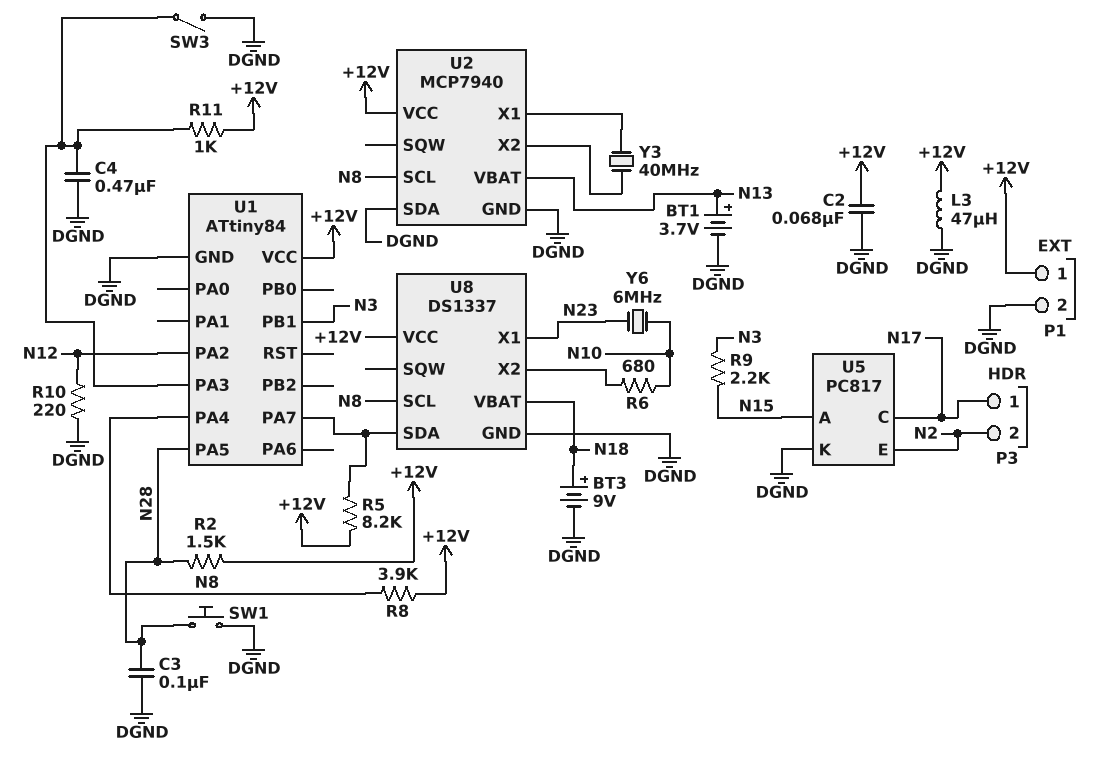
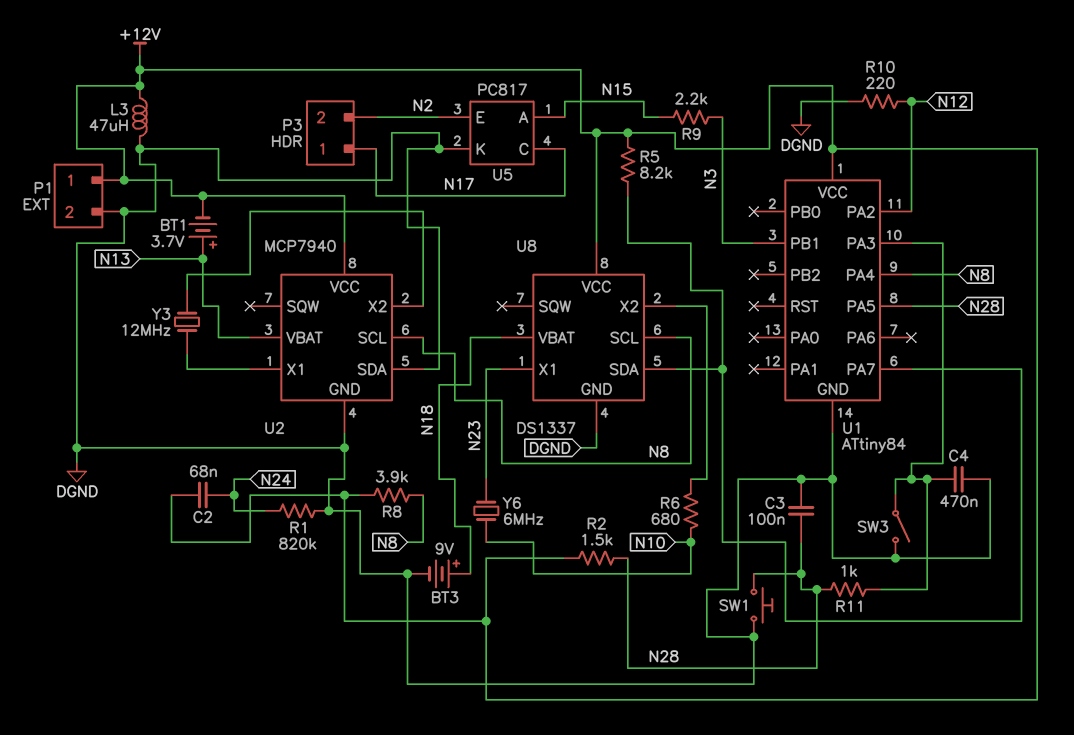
BT1: 3.7V (plus N13, minus DGND) -> 3.7V (plus N13, minus +12V)
C2: 68nF (+12V, DGND) -> 68nF (+12V, N24)
R1: none -> 820k (DGND, N24)
R11: 1k (+12V, U1/PA3) -> 1k (N28, U1/PA3)
Y3: 40MHz (U2/X1, U2/X2) -> 12MHz (U2/X1, U2/X2)

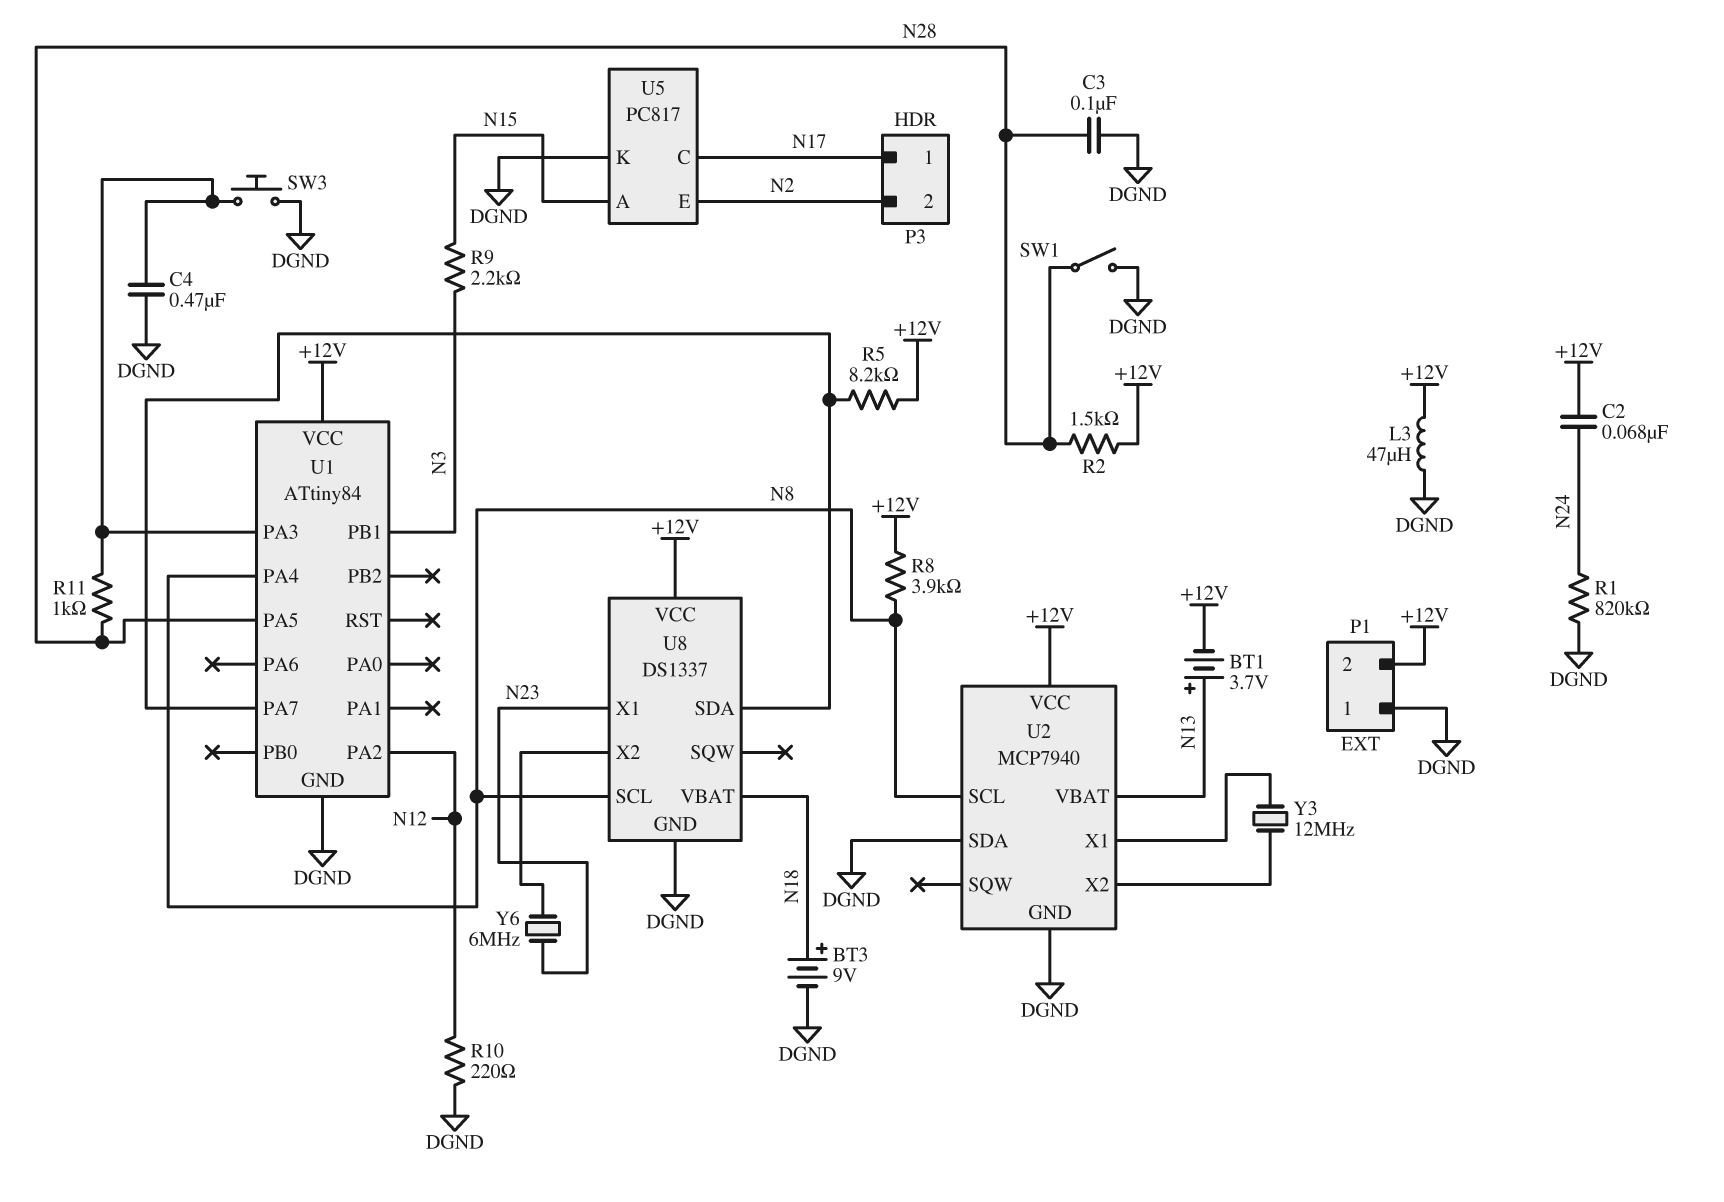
P1 pin 1: +12V -> DGND
P1 pin 2: DGND -> +12V
R6: 680 (N10, U8/X2) -> none
SW1: button (DGND, N28) -> switch (DGND, N28)
SW3: switch (DGND, U1/PA3) -> button (DGND, U1/PA3)
Y6: 6MHz (N10, N23) -> 6MHz (N23, U8/X2)

